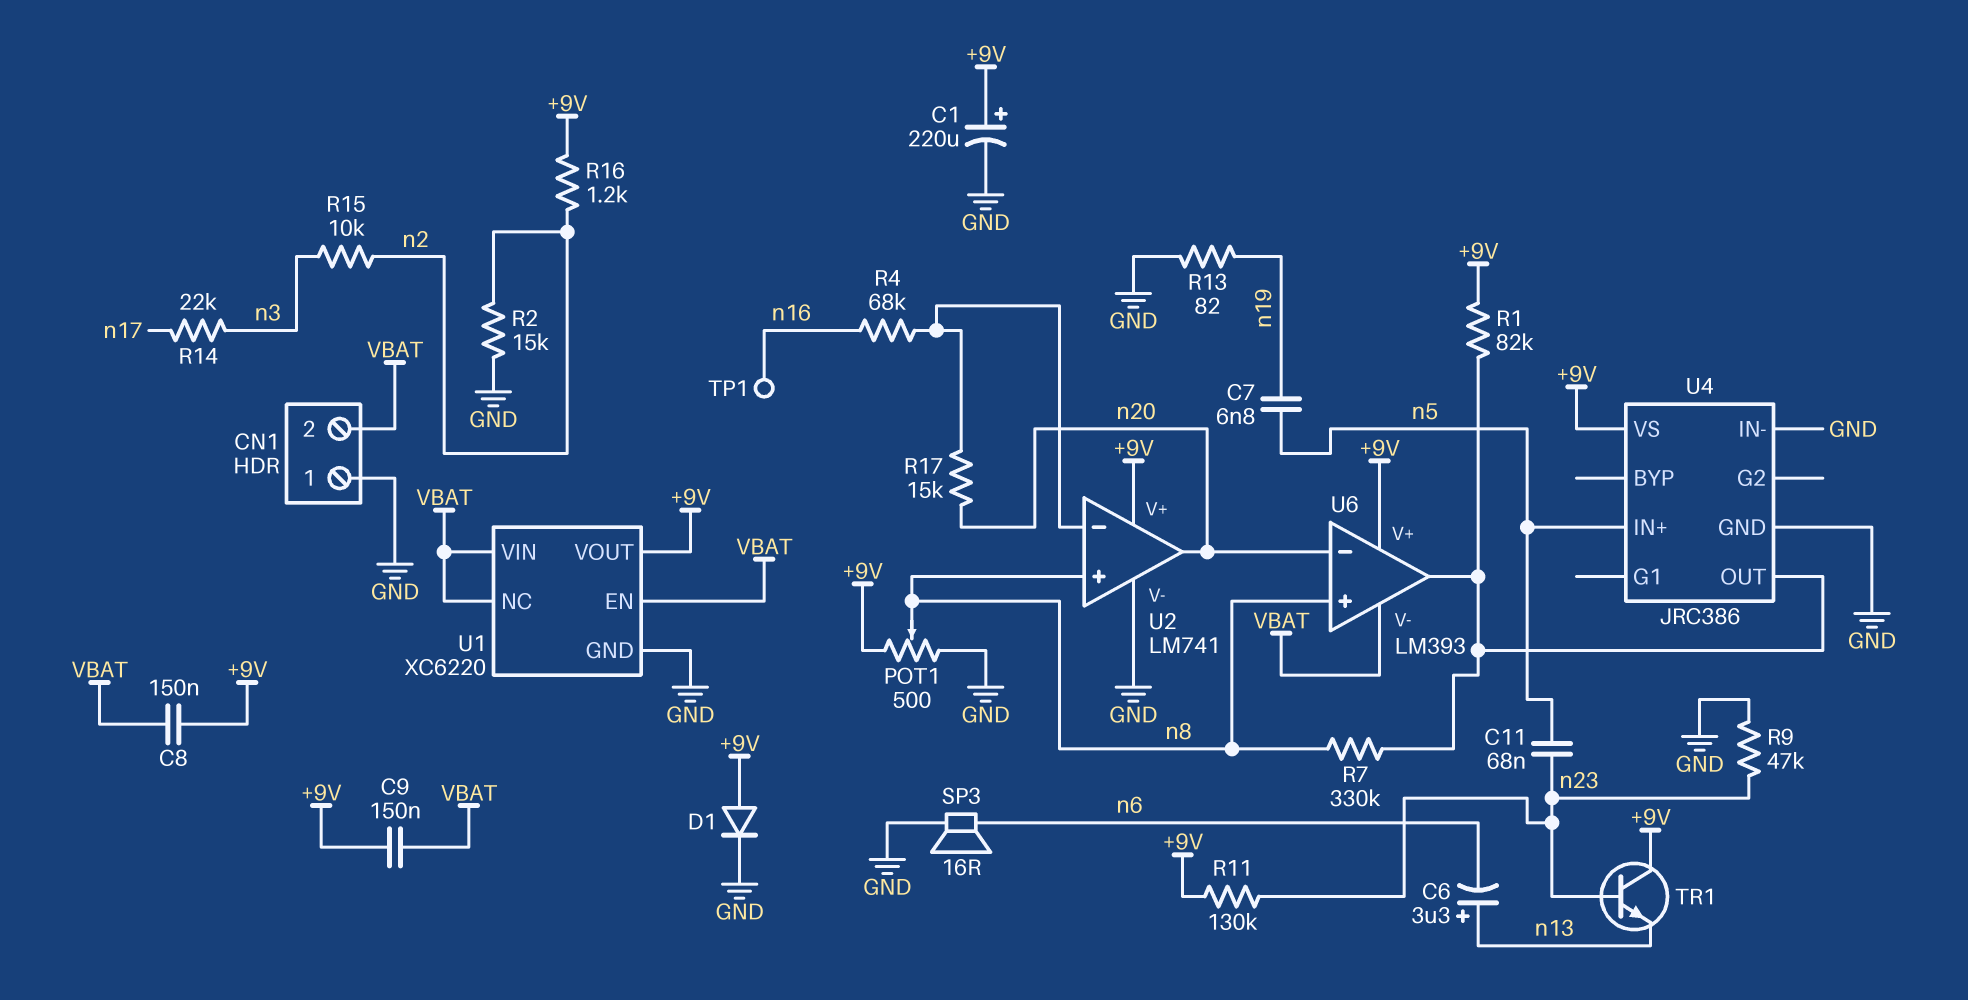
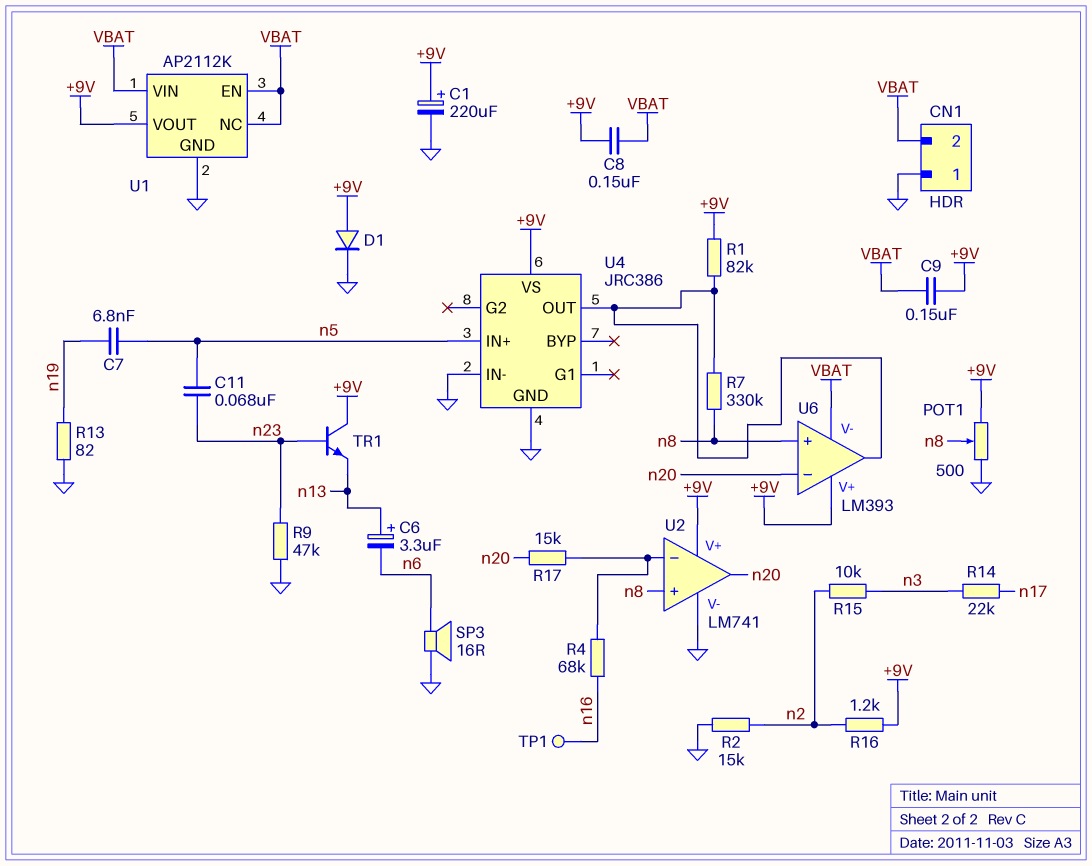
R11: 130k (+9V, n23) -> none
U1: XC6220 -> AP2112K

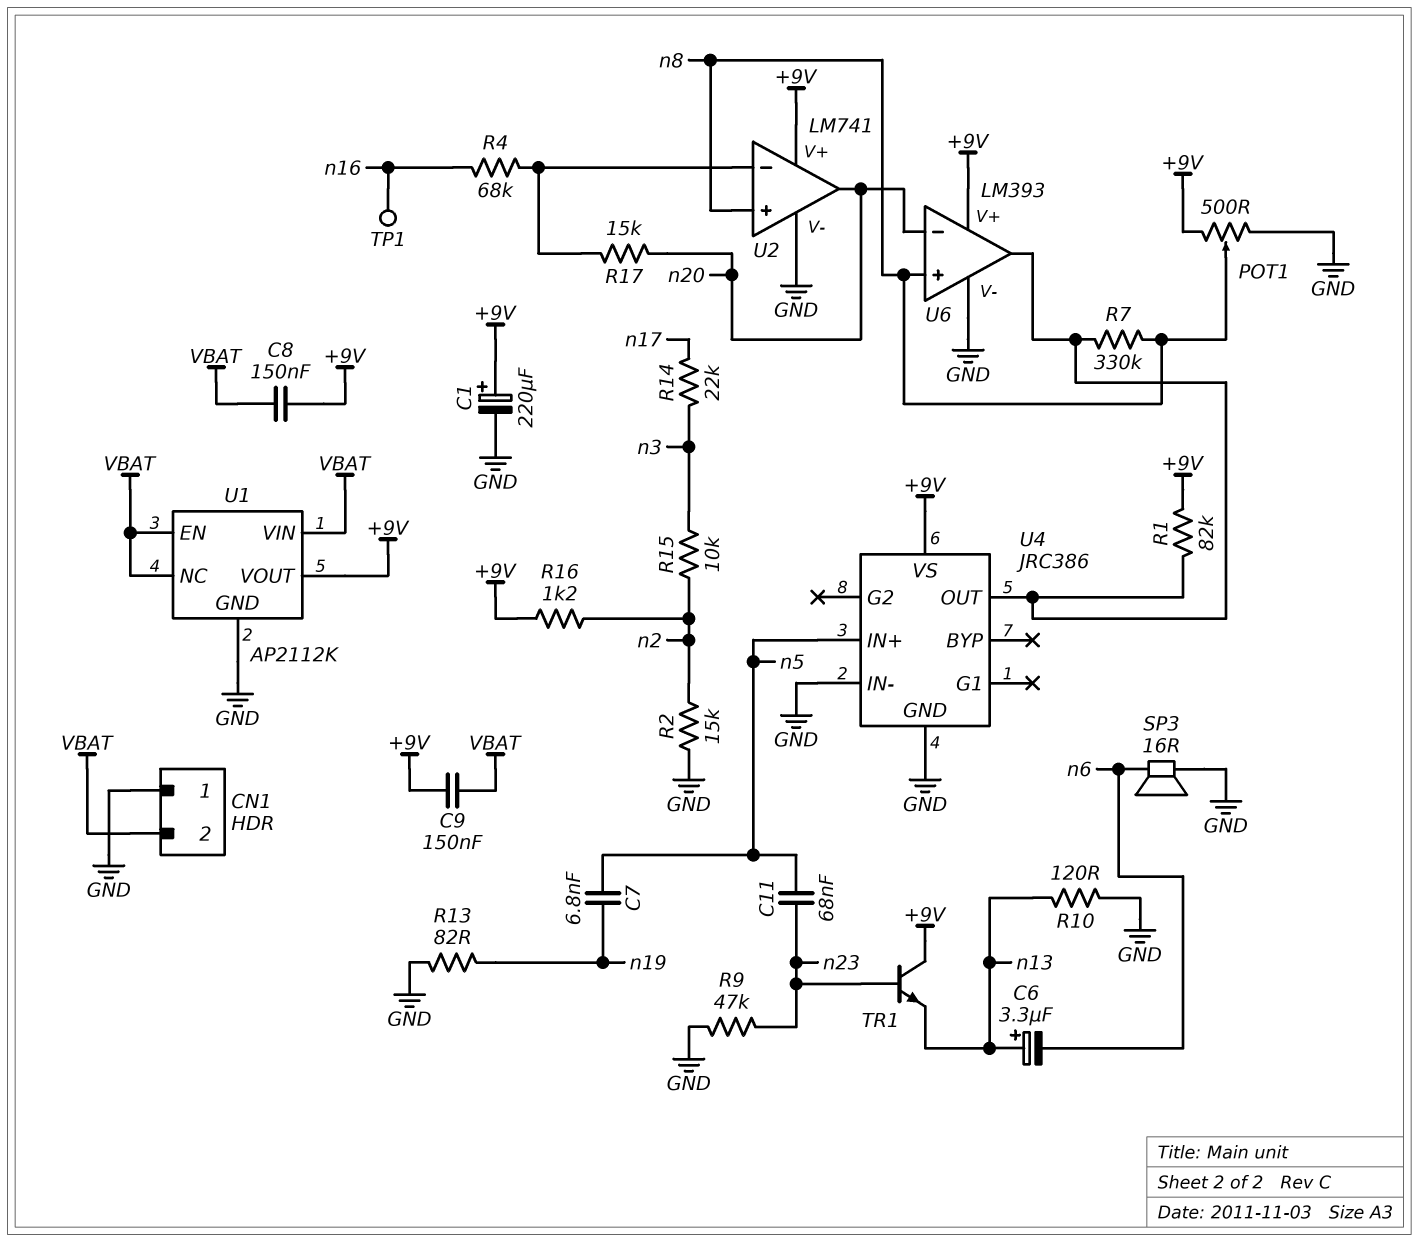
D1: diode (A +9V, K GND) -> none
R10: none -> 120 (GND, n13)
U6 pin V-: VBAT -> GND

